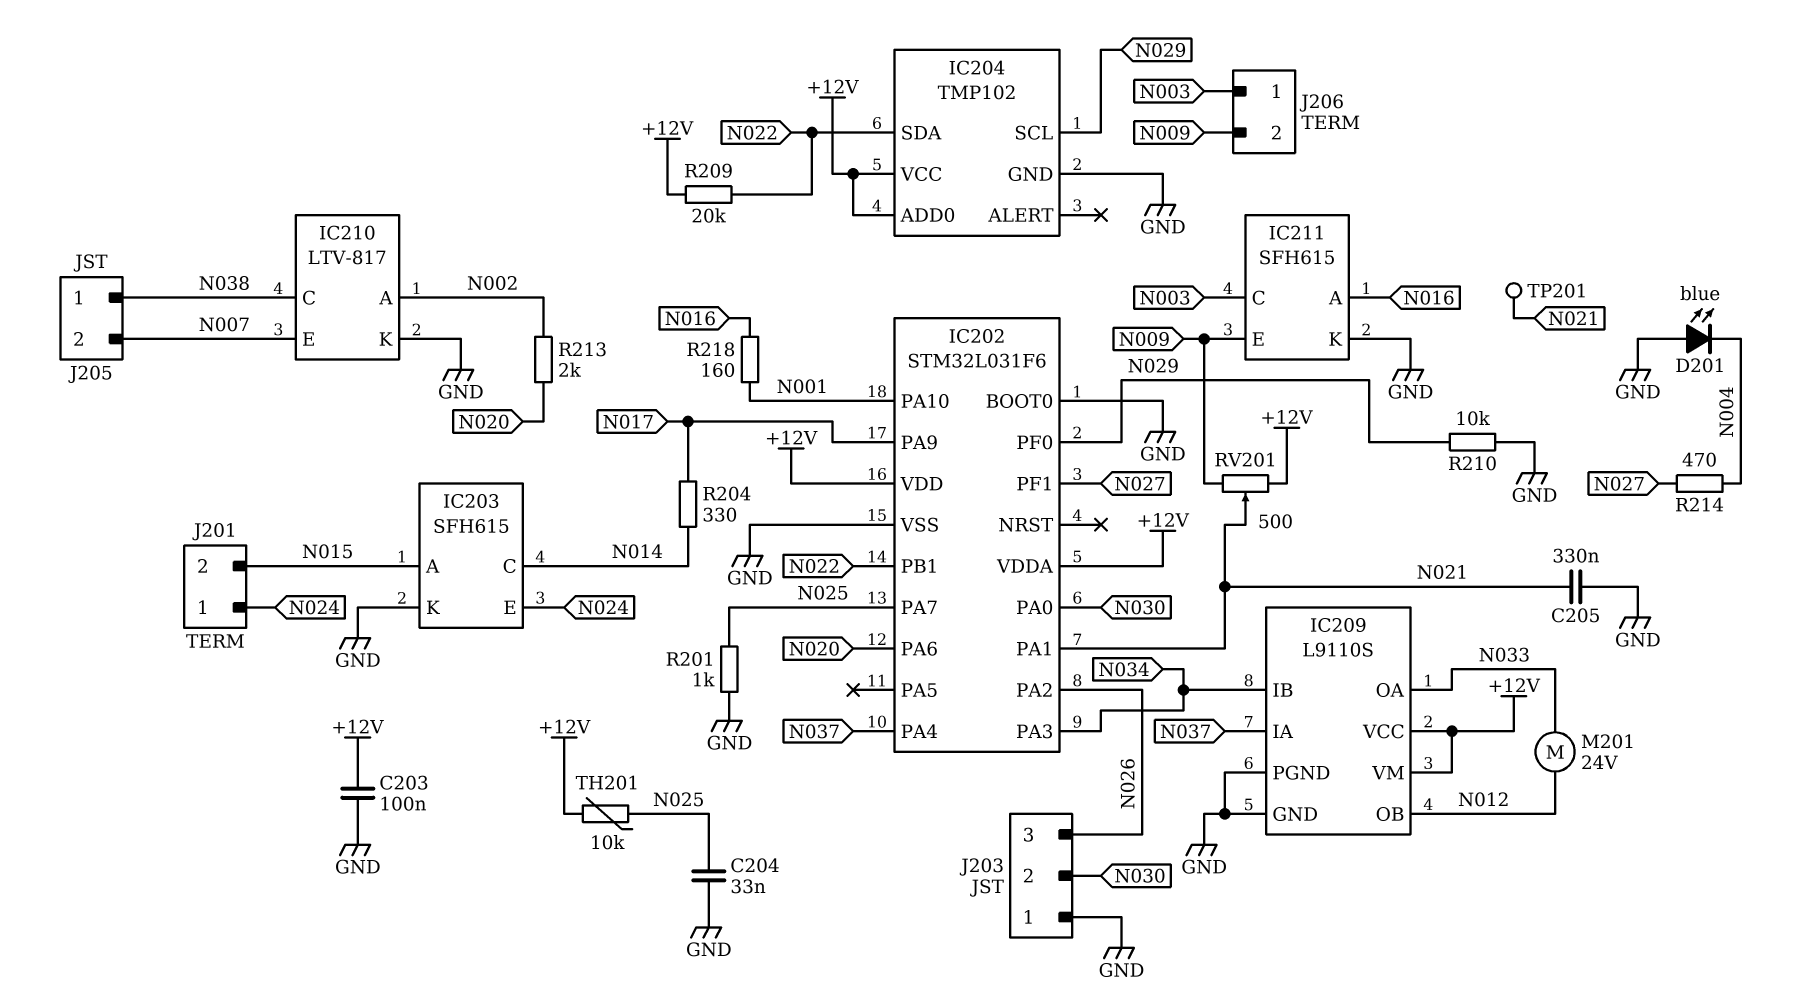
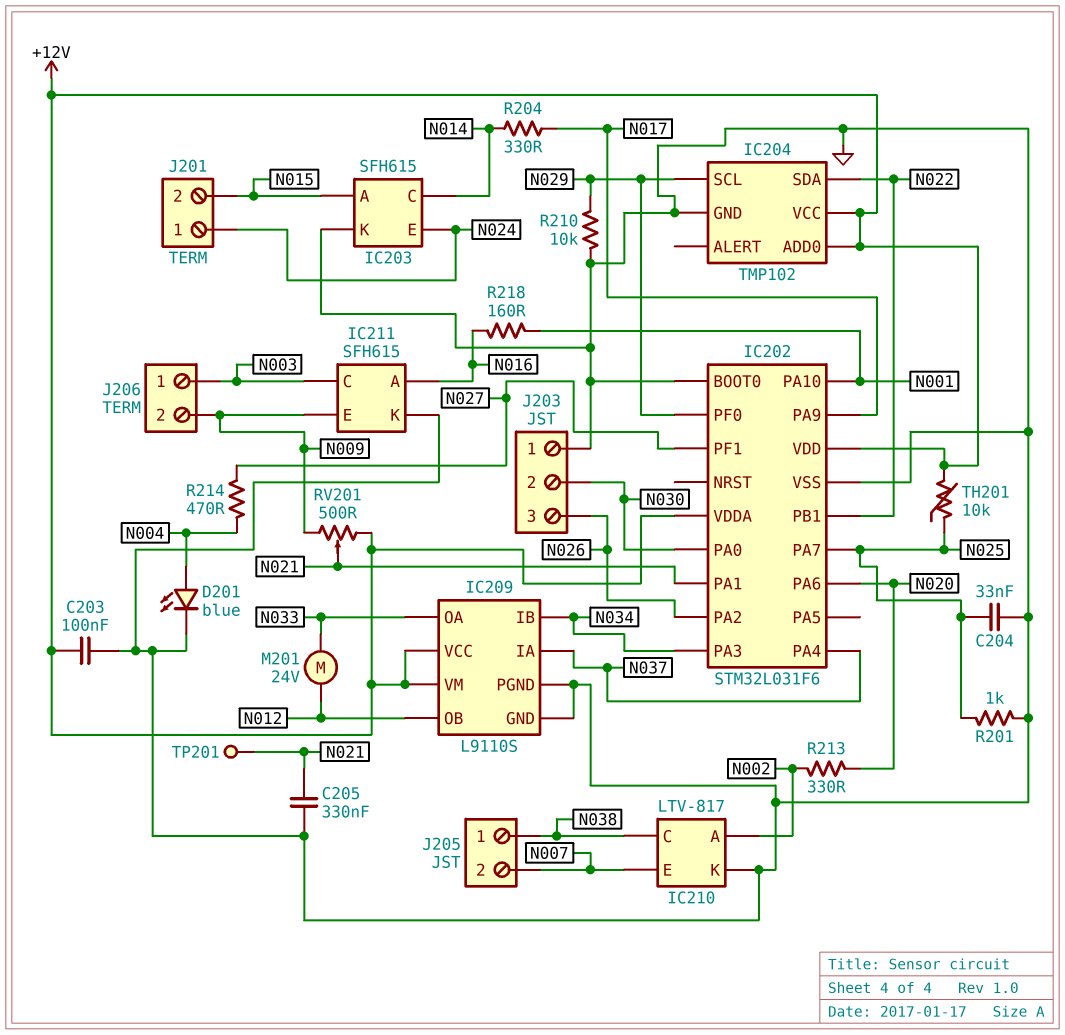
D201: LED blue (A GND, K N004) -> LED blue (A N004, K GND)
R209: 20k (+12V, N022) -> none
R213: 2k (N002, N020) -> 330 (N002, N020)

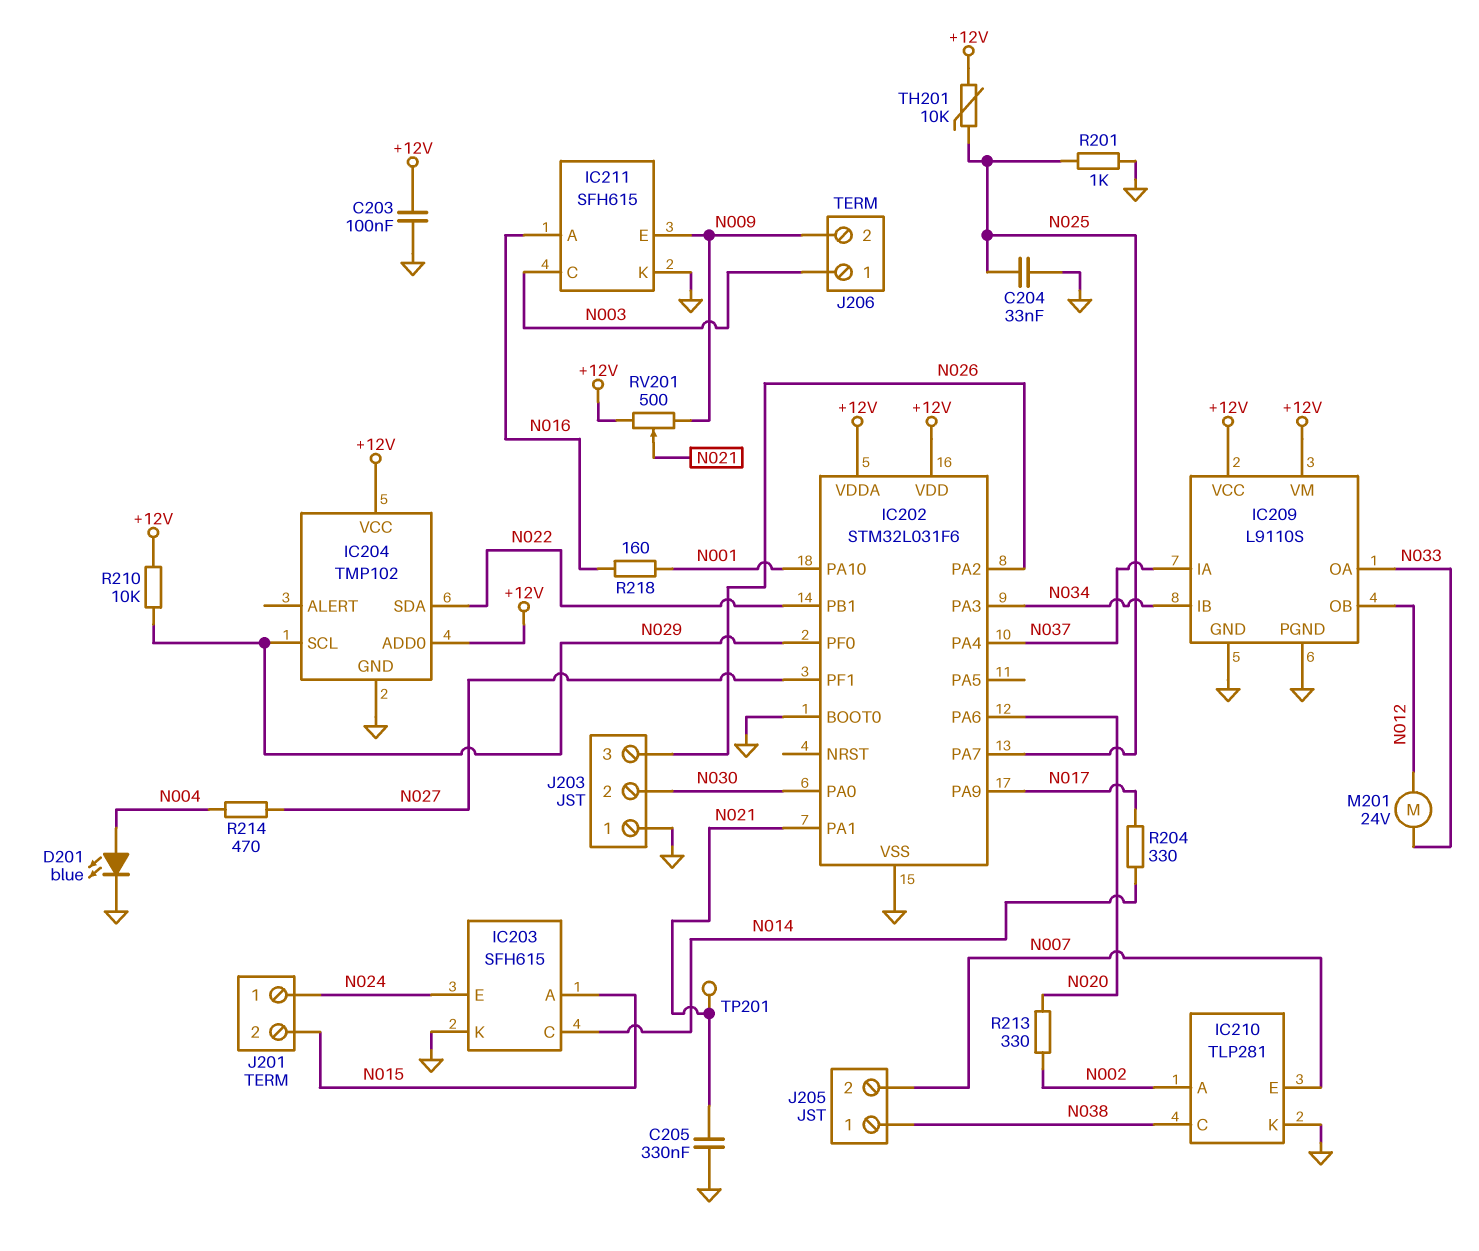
IC210: LTV-817 -> TLP281
R210: 10k (GND, N029) -> 10k (+12V, N029)

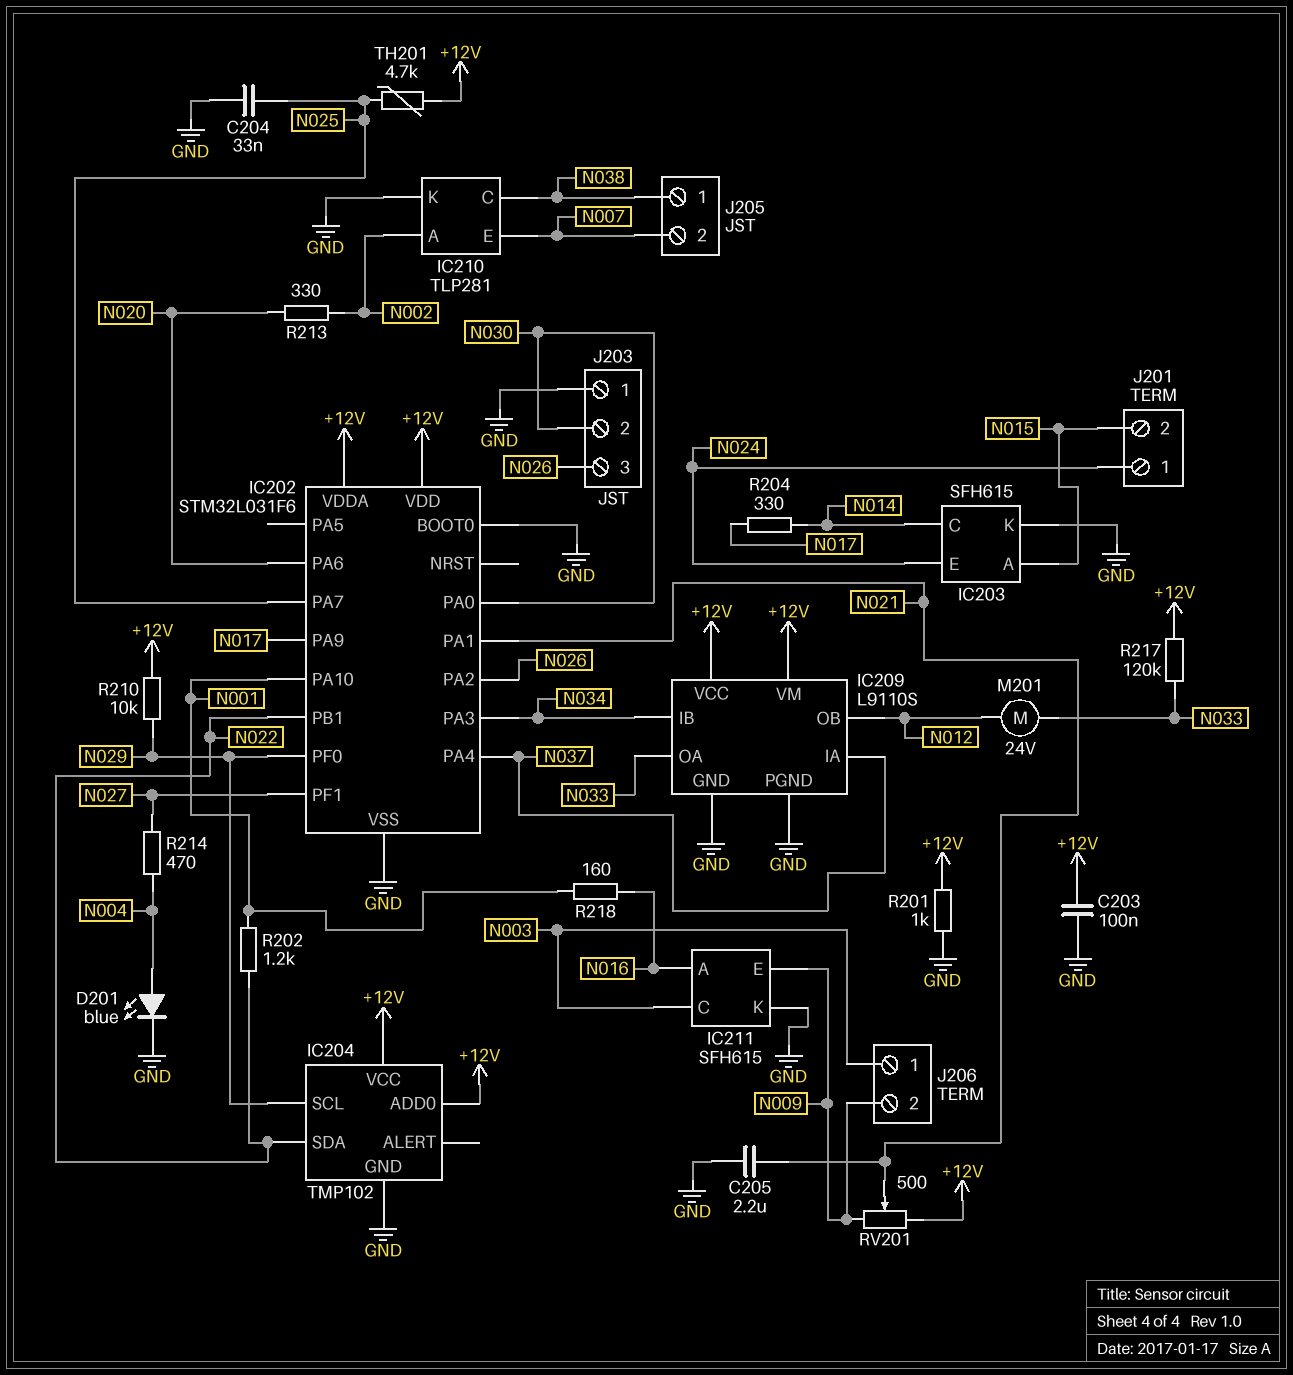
C205: 330nF (GND, N021) -> 2.2uF (GND, N021)
R201: 1k (GND, N025) -> 1k (+12V, GND)
R202: none -> 1.2k (N001, N022)
R217: none -> 120k (+12V, N033)
TH201: 10k (+12V, N025) -> 4.7k (+12V, N025)
TP201: test point (N021) -> none

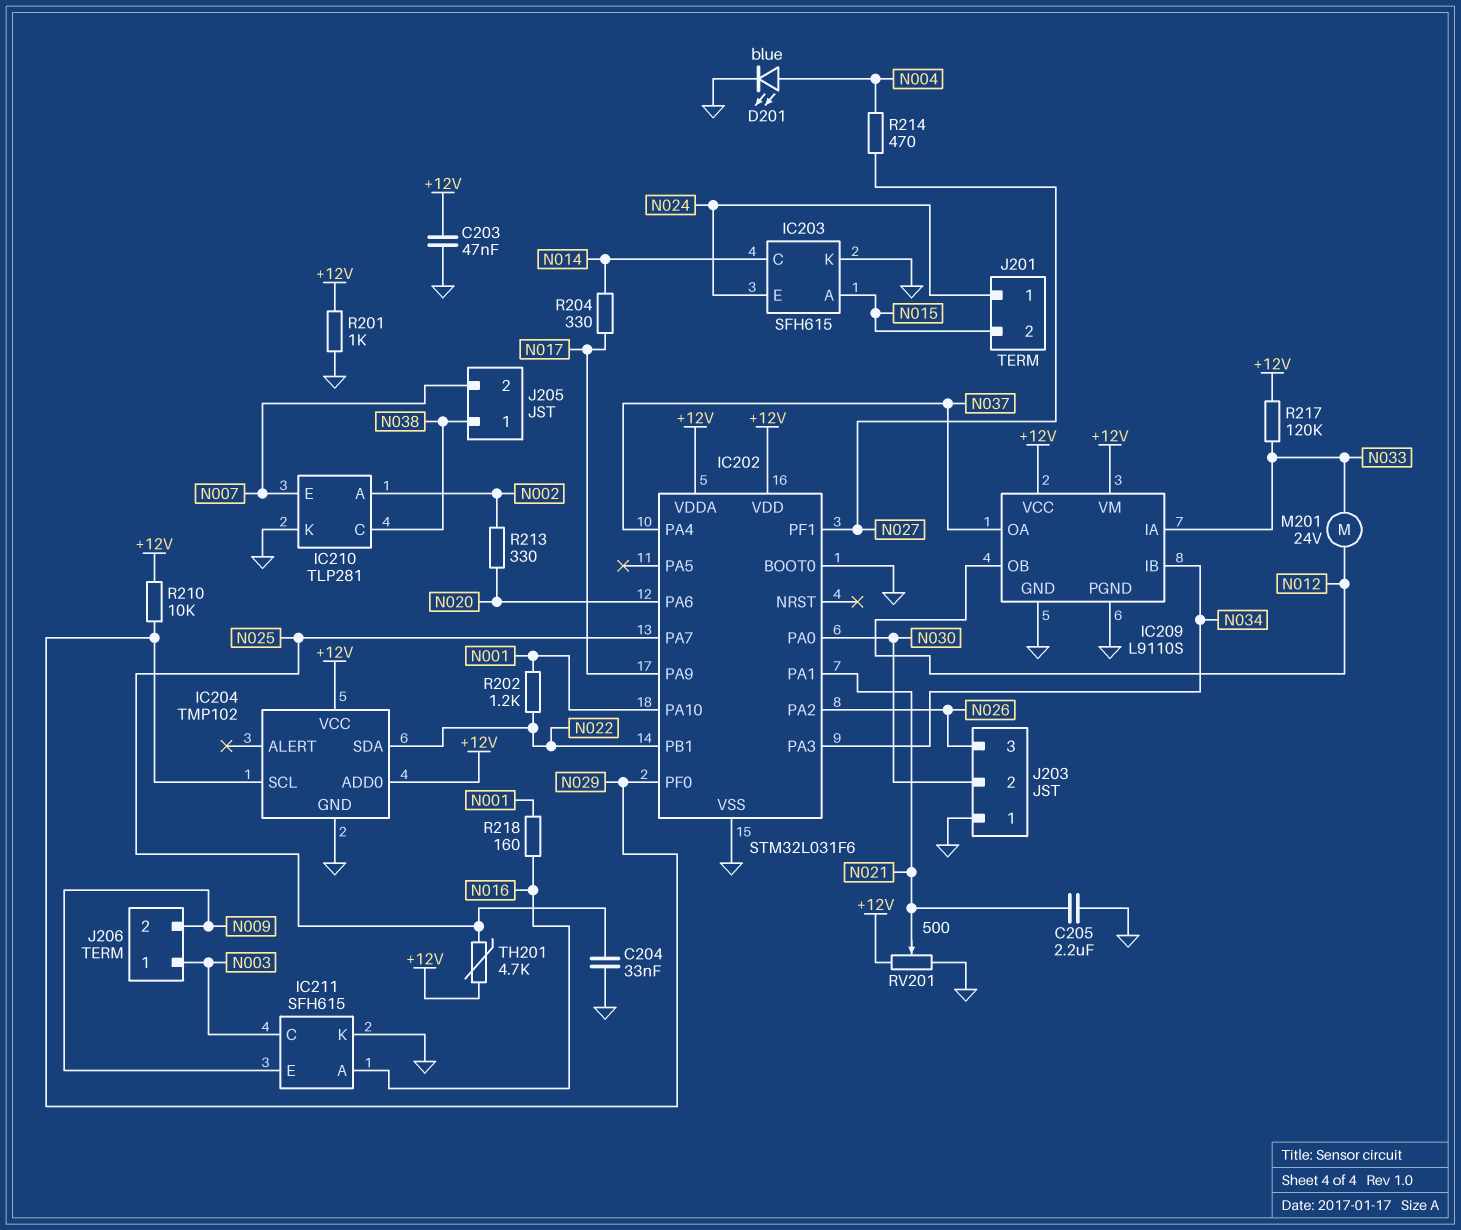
C203: 100nF (+12V, GND) -> 47nF (+12V, GND)
IC209 pin IA: N037 -> N033
IC209 pin OA: N033 -> N037
RV201: 500 (+12V, N009, wiper N021) -> 500 (+12V, GND, wiper N021)

